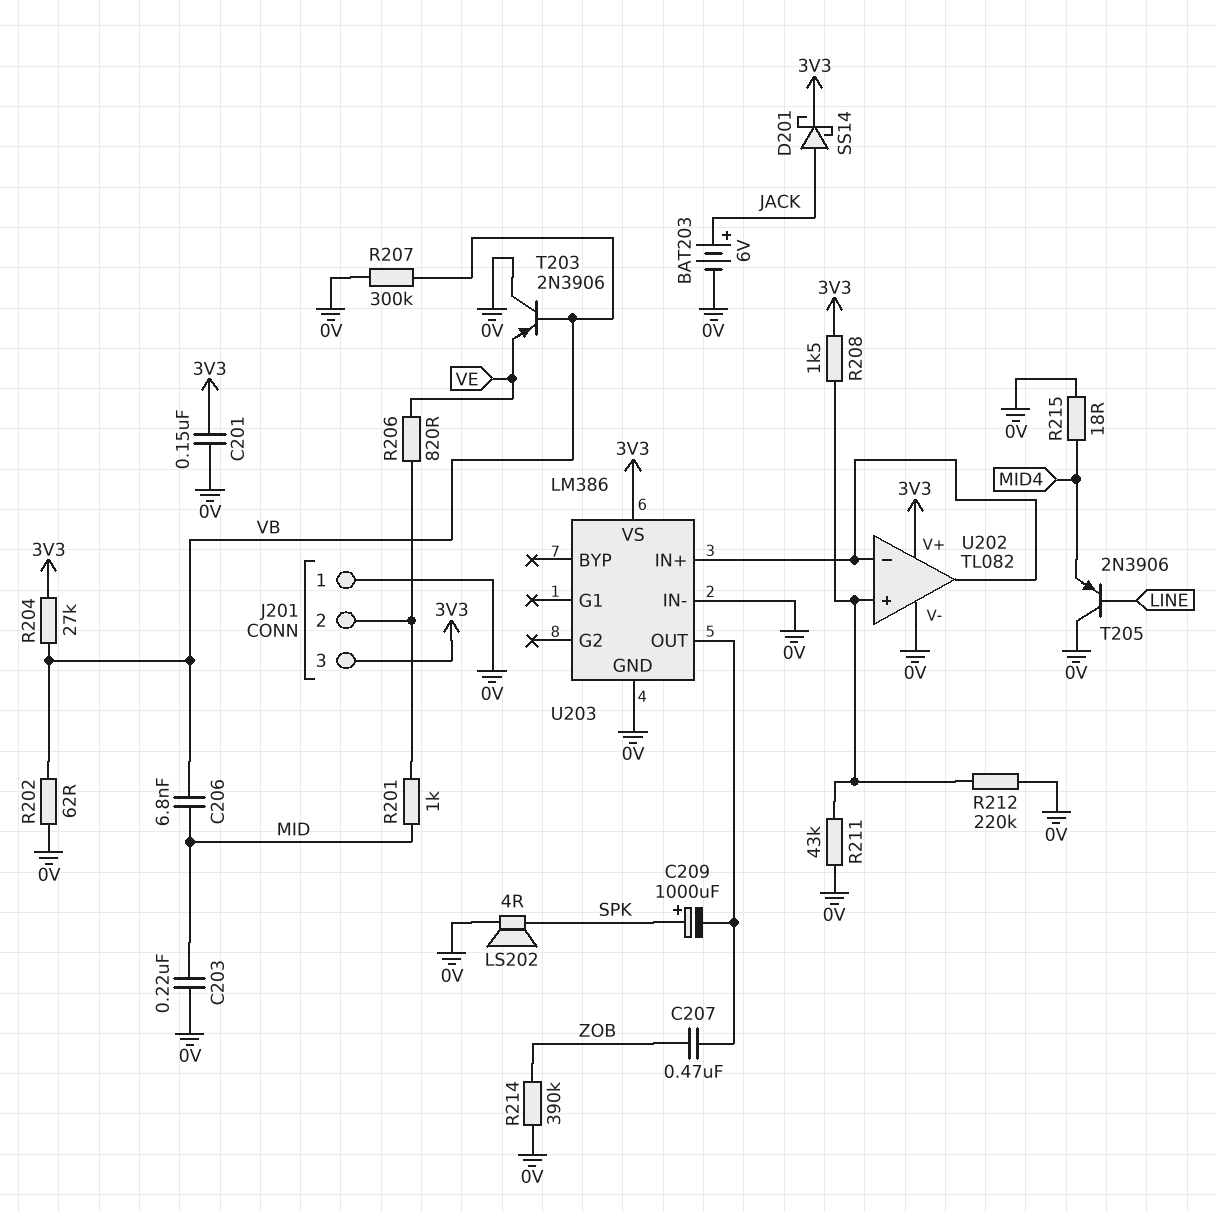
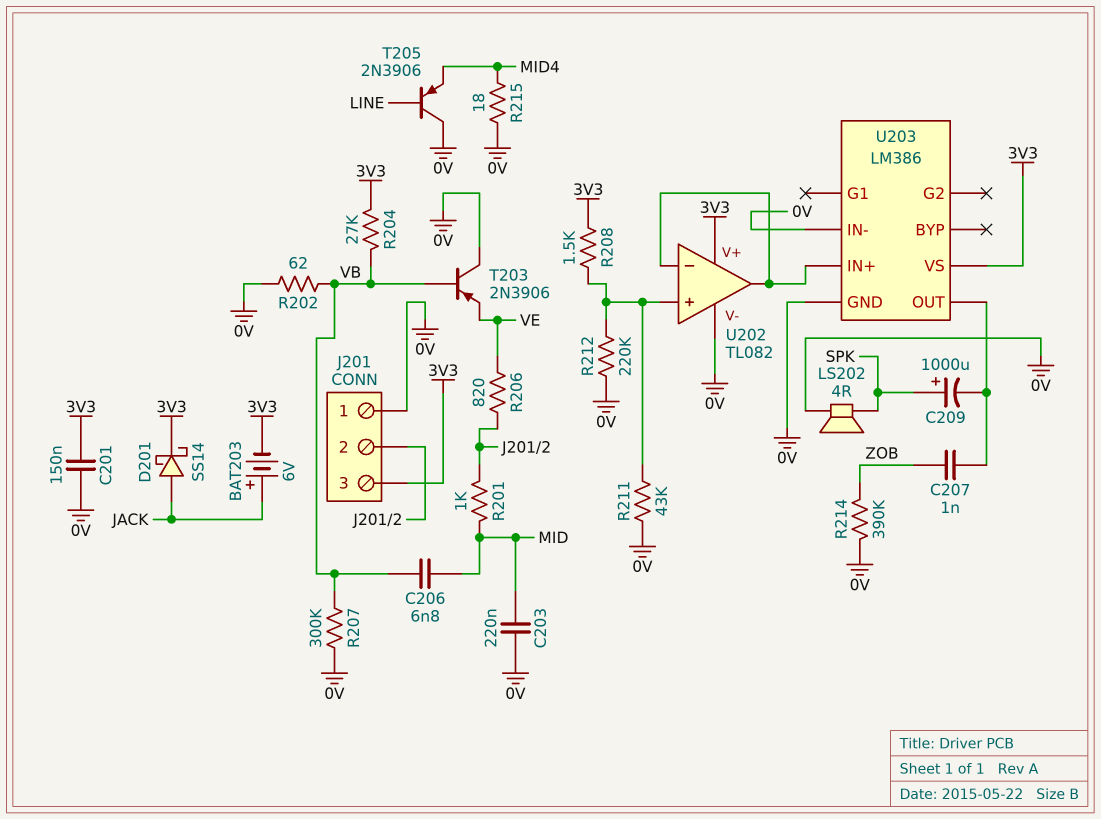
BAT203: 6V (plus JACK, minus 0V) -> 6V (plus JACK, minus 3V3)
C207: 470nF (U203/OUT, ZOB) -> 1nF (U203/OUT, ZOB)

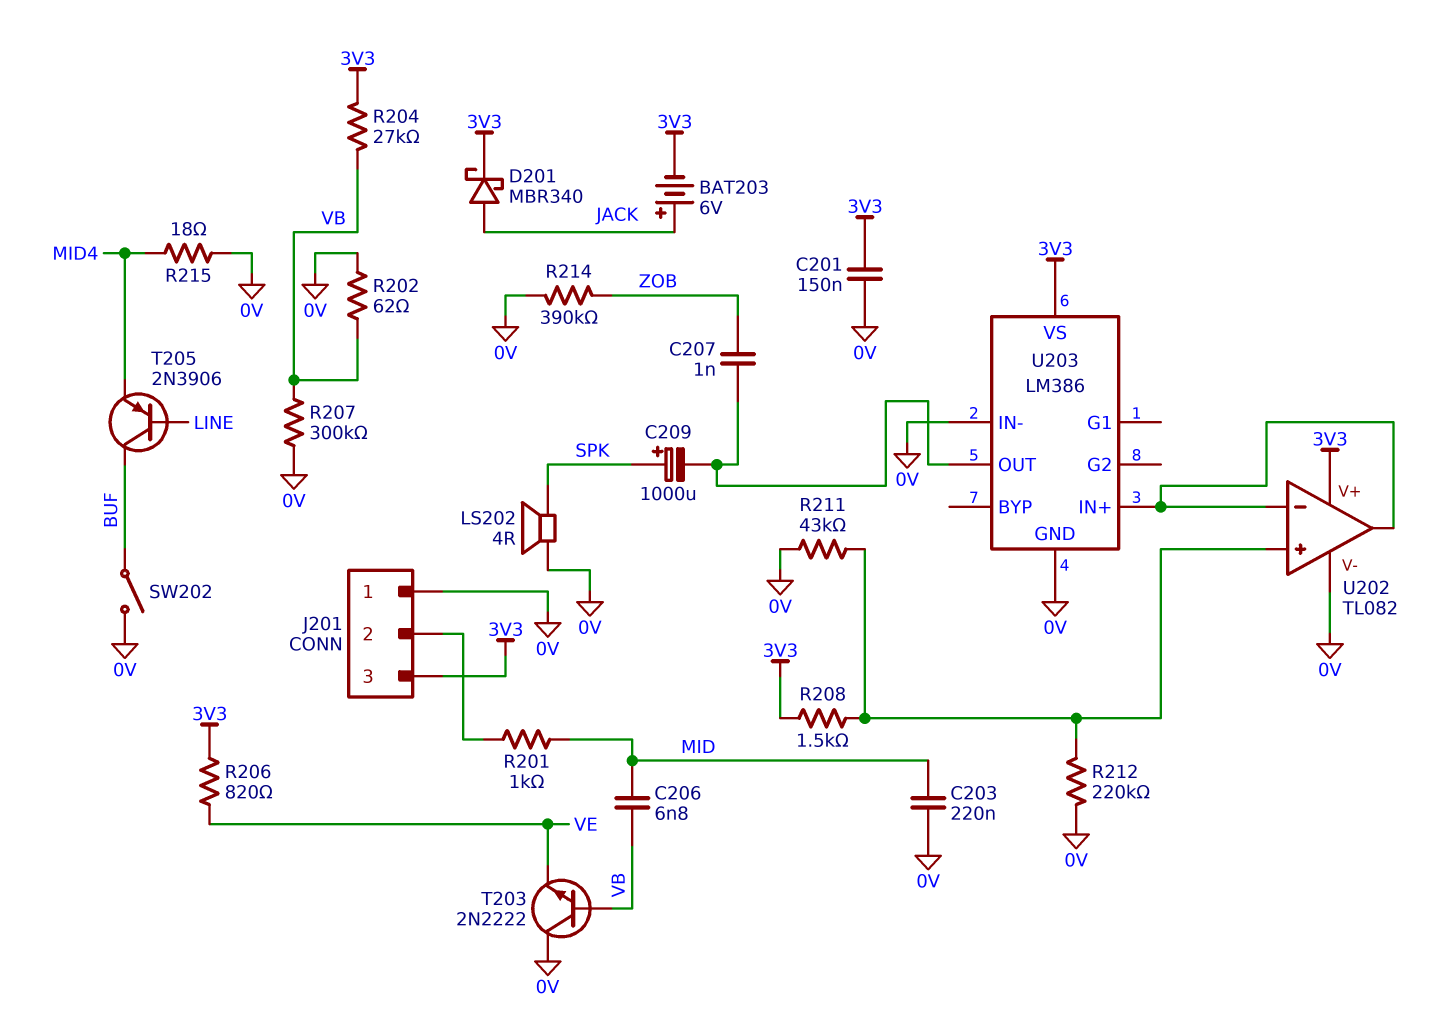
D201: schottky SS14 (A JACK, K 3V3) -> schottky MBR340 (A JACK, K 3V3)
R206: 820 (J201/2, VE) -> 820 (3V3, VE)
SW202: none -> switch (0V, BUF)
T203: PNP 2N3906 (B VB, C 0V, E VE) -> NPN 2N2222 (B VB, C 0V, E VE)
T205: PNP 2N3906 (B LINE, C 0V, E MID4) -> PNP 2N3906 (B LINE, C BUF, E MID4)

